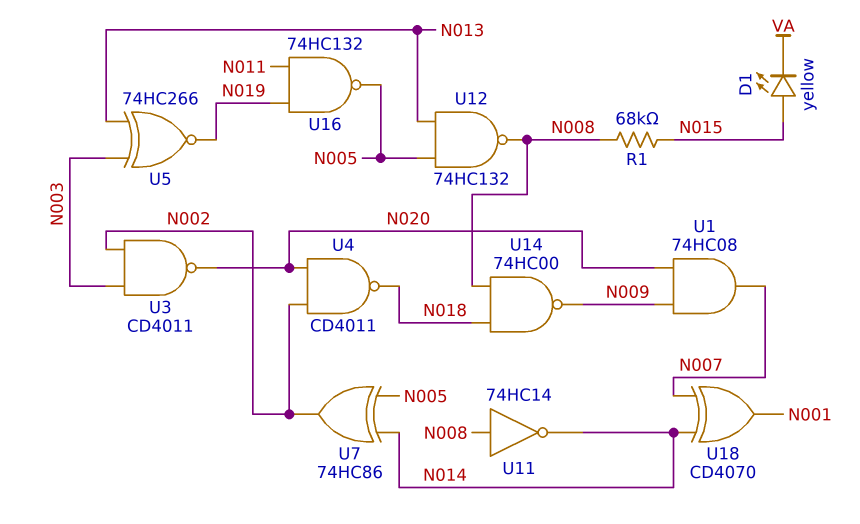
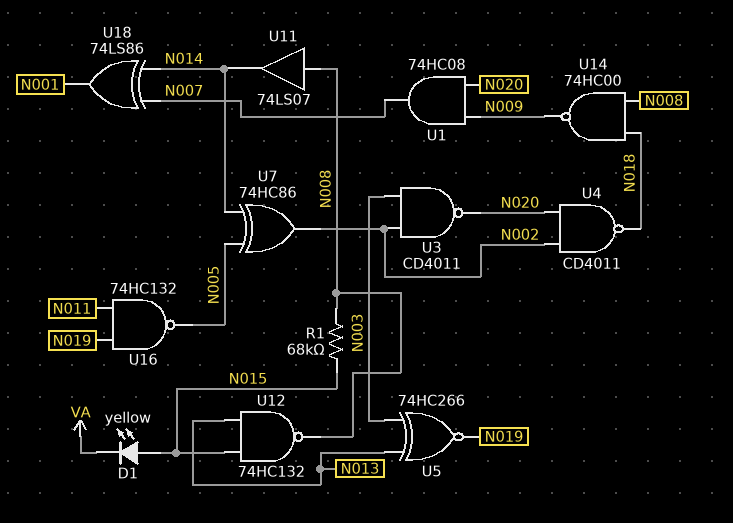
U11: NOT 74HC14 (in N008, out N014) -> buffer 74LS07 (in N008, out N014)
U12: NAND 74HC132 (in N005, in N013, out N008) -> NAND 74HC132 (in N013, in N015, out N008)
U18: XOR CD4070 (in N007, in N014, out N001) -> XOR 74LS86 (in N007, in N014, out N001)

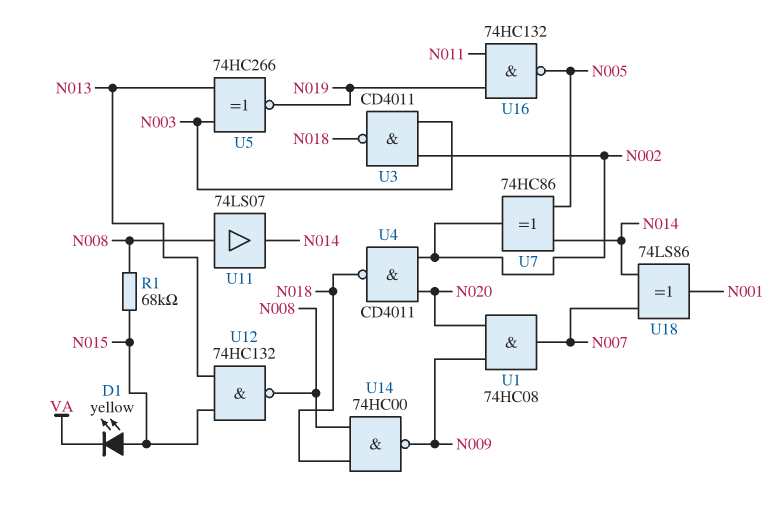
U3: NAND CD4011 (in N002, in N003, out N020) -> NAND CD4011 (in N002, in N003, out N018)

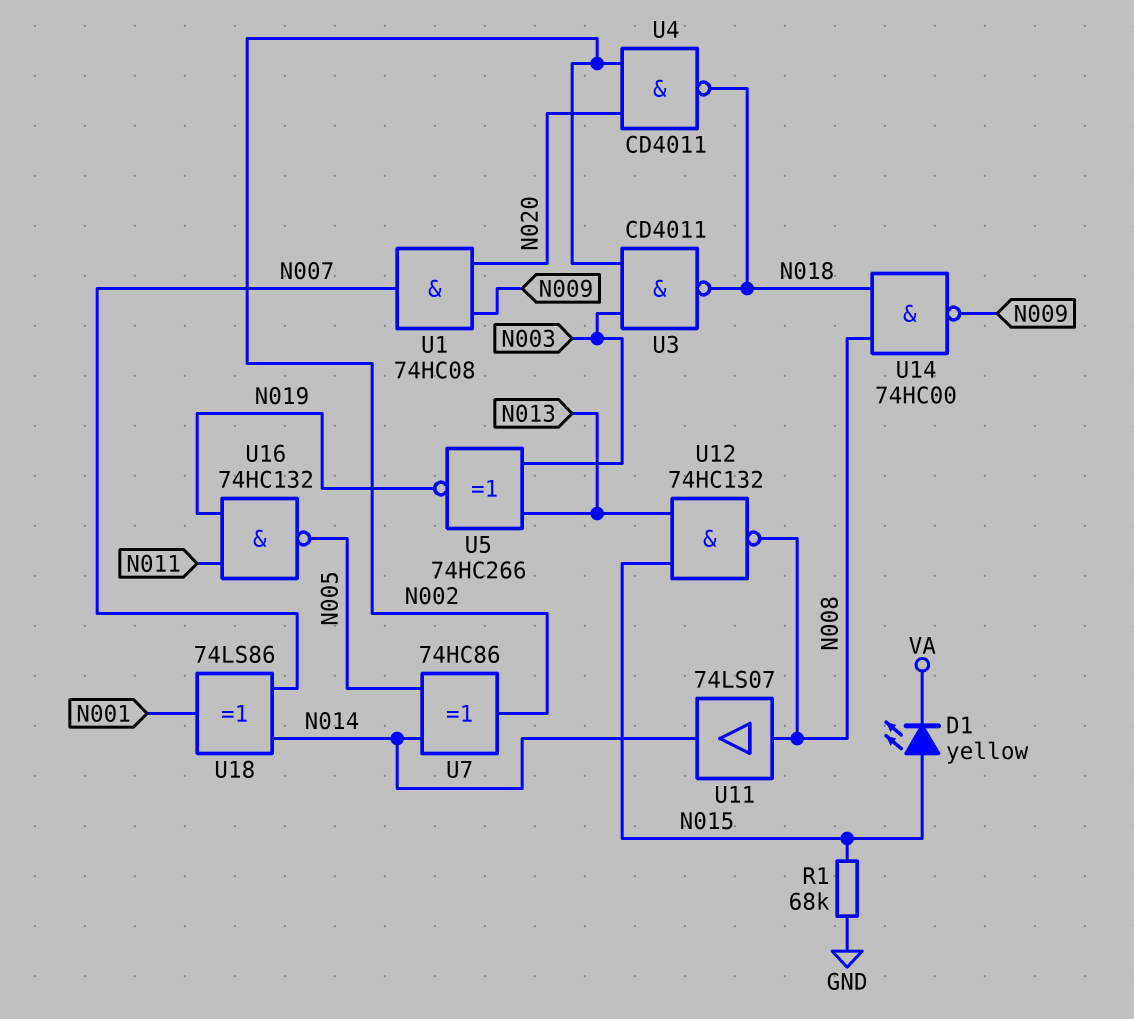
R1: 68k (N008, N015) -> 68k (GND, N015)

